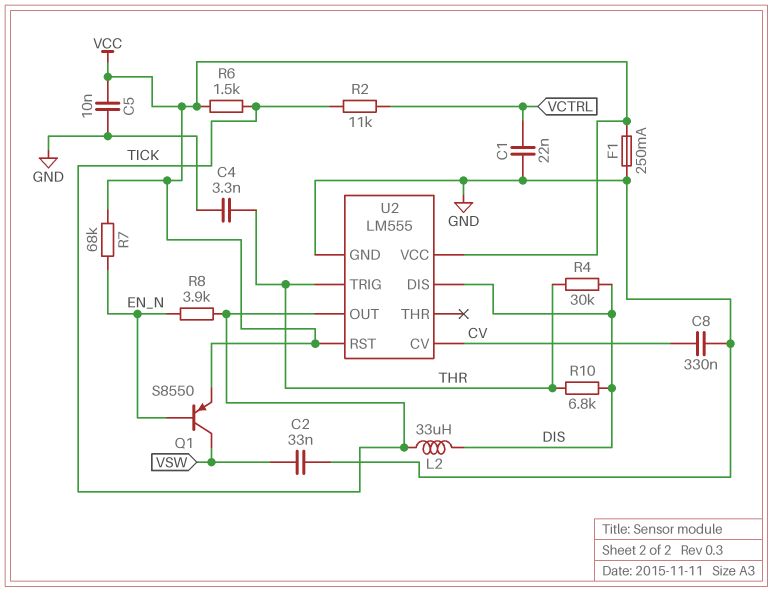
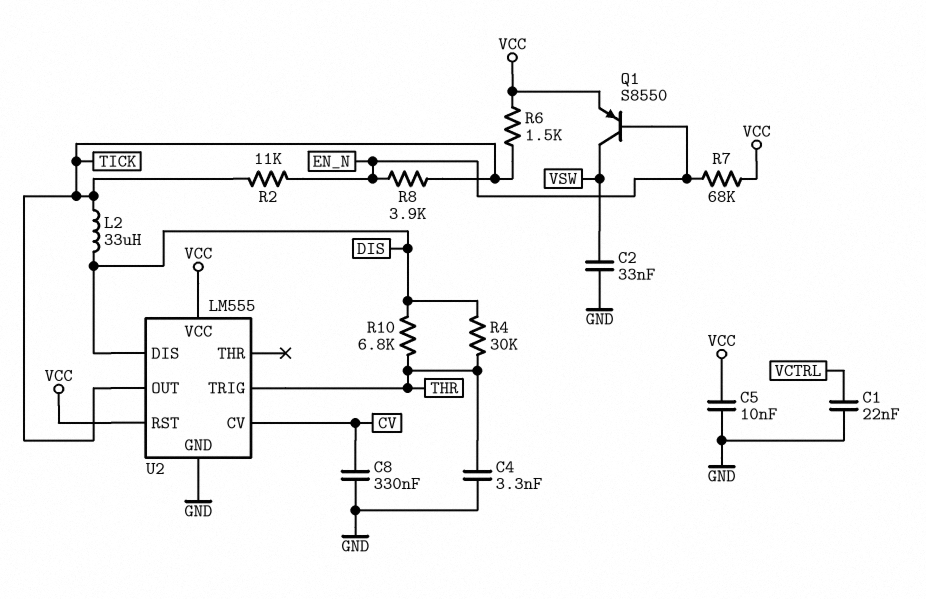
F1: 250mA (GND, VCC) -> none
R2: 11k (TICK, VCTRL) -> 11k (EN_N, TICK)

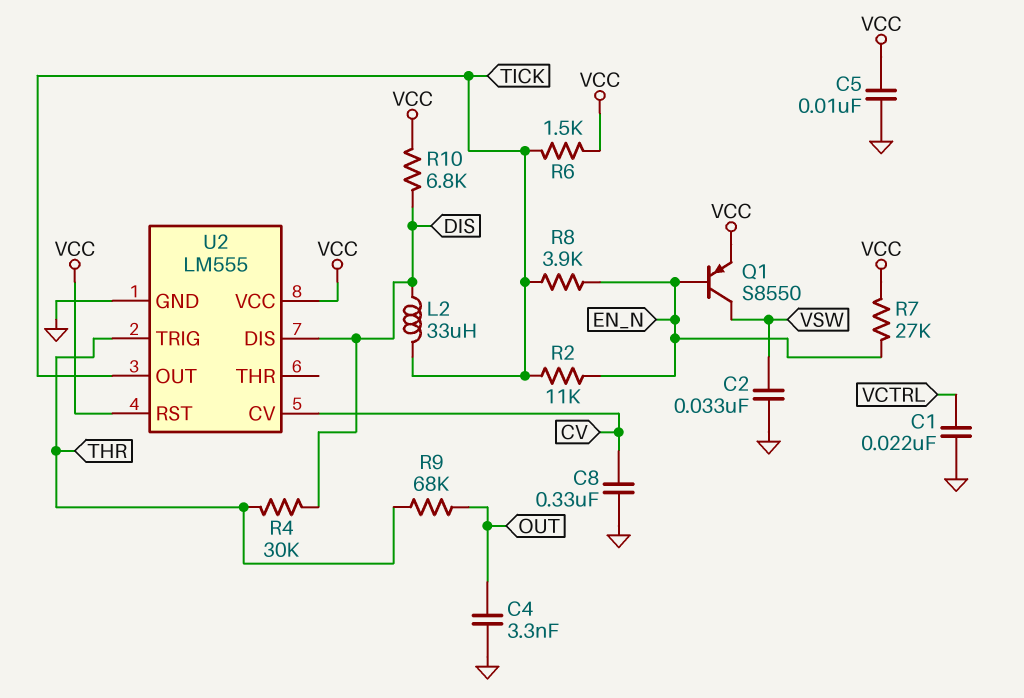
C4: 3.3nF (GND, THR) -> 3.3nF (GND, OUT)
R7: 68k (EN_N, VCC) -> 27k (EN_N, VCC)
R9: none -> 68k (OUT, THR)
R10: 6.8k (DIS, THR) -> 6.8k (DIS, VCC)

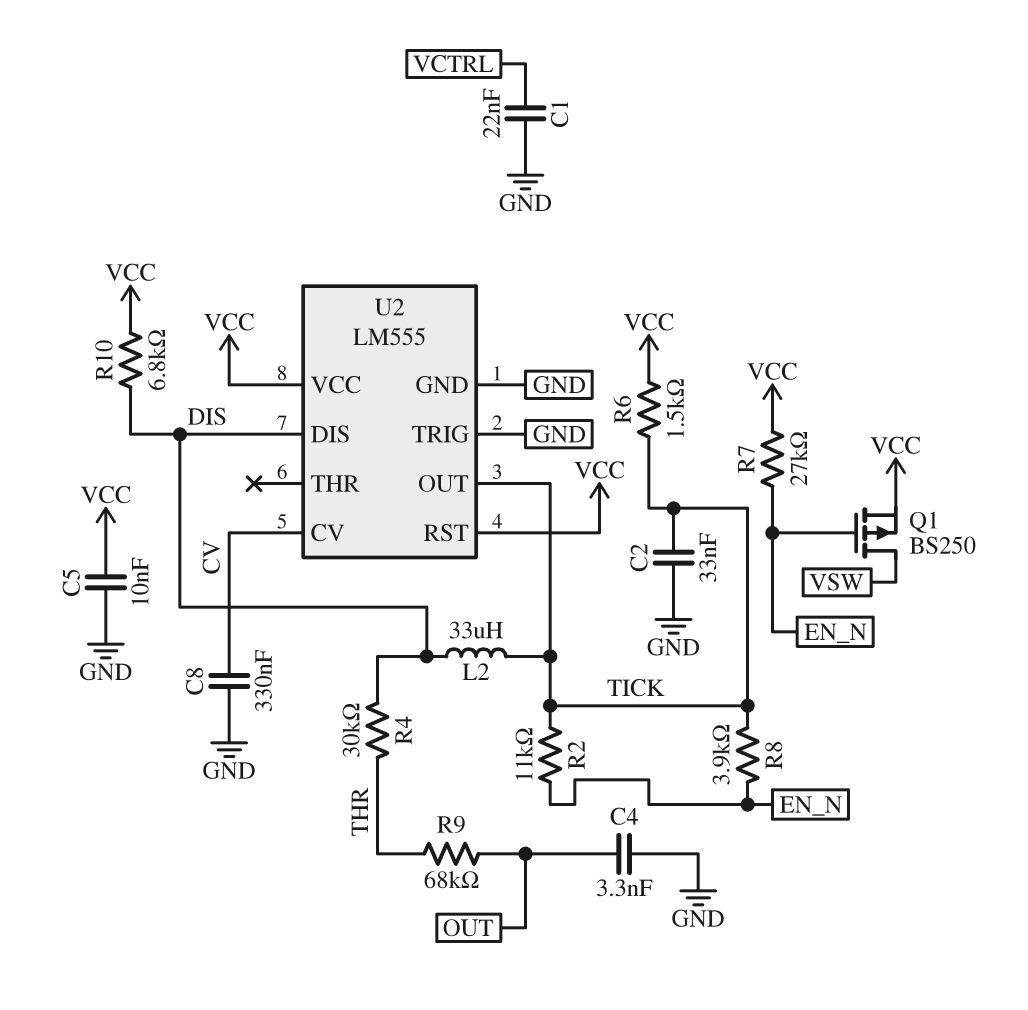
C2: 33nF (GND, VSW) -> 33nF (GND, TICK)
Q1: PNP S8550 (B EN_N, C VSW, E VCC) -> PMOS BS250 (G EN_N, D VSW, S VCC)
U2 pin TRIG: THR -> GND

